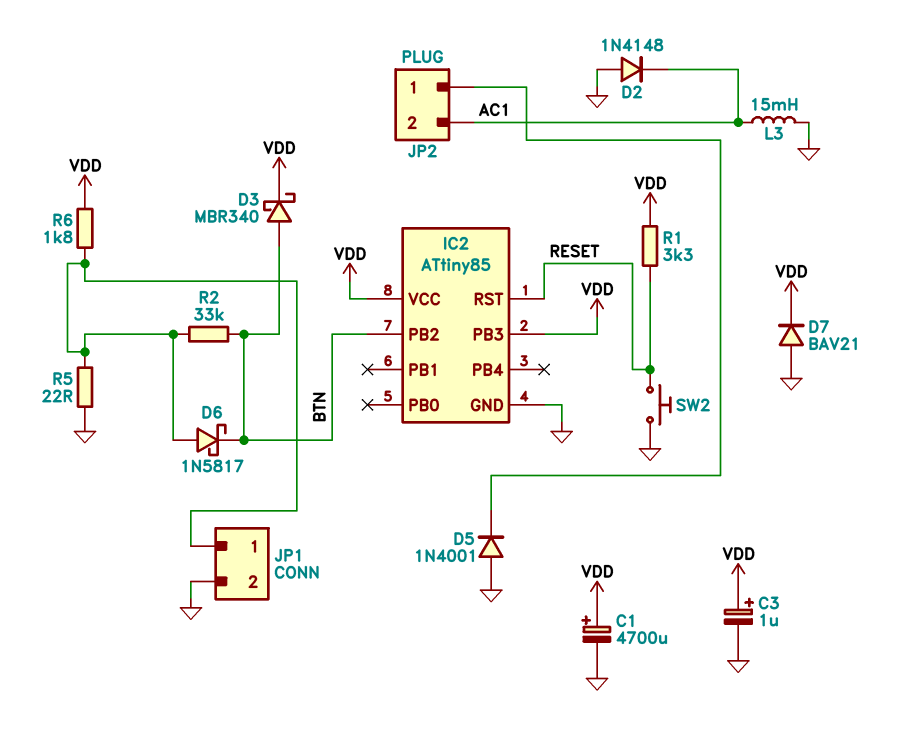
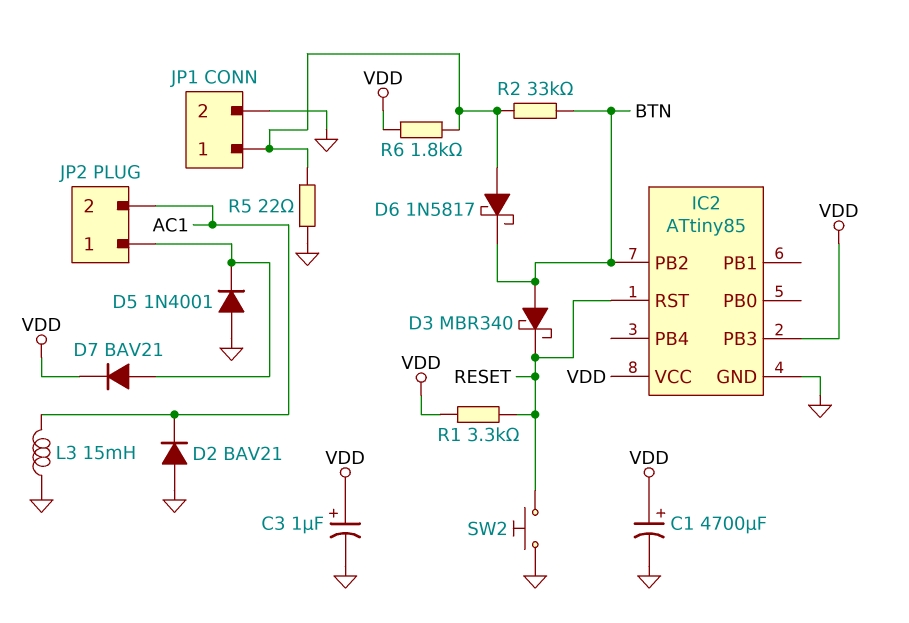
D2: diode 1N4148 (A GND, K AC1) -> diode BAV21 (A GND, K AC1)
D3: schottky MBR340 (A BTN, K VDD) -> schottky MBR340 (A BTN, K RESET)
D7: diode BAV21 (A GND, K VDD) -> diode BAV21 (A JP2/1, K VDD)

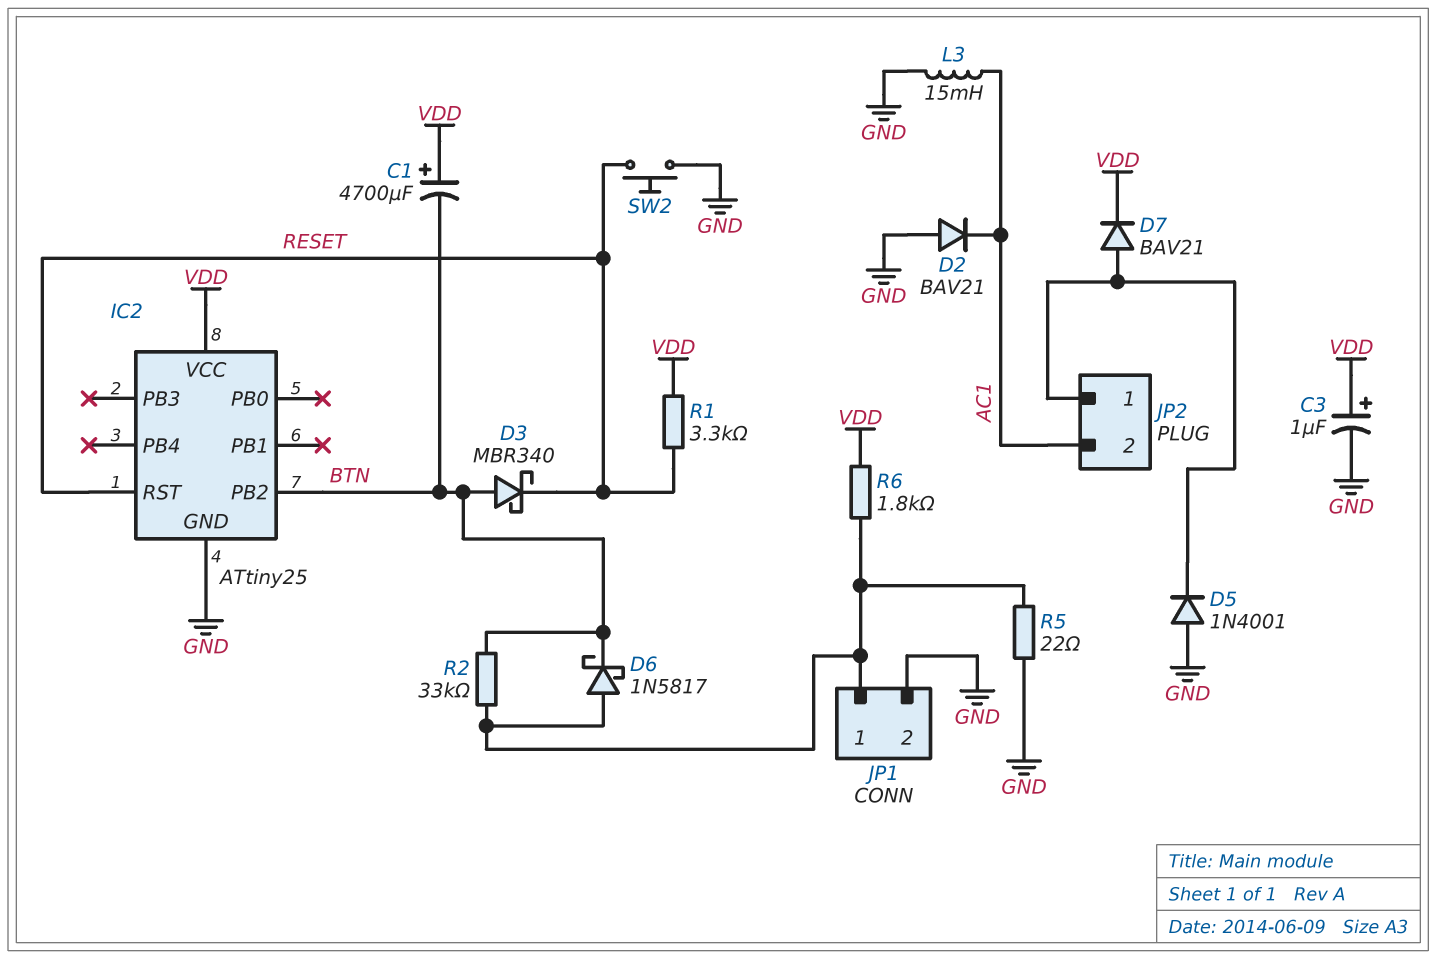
C1: 4700uF (plus VDD, minus GND) -> 4700uF (plus VDD, minus BTN)
IC2: ATtiny85 -> ATtiny25
IC2 pin PB3: VDD -> none

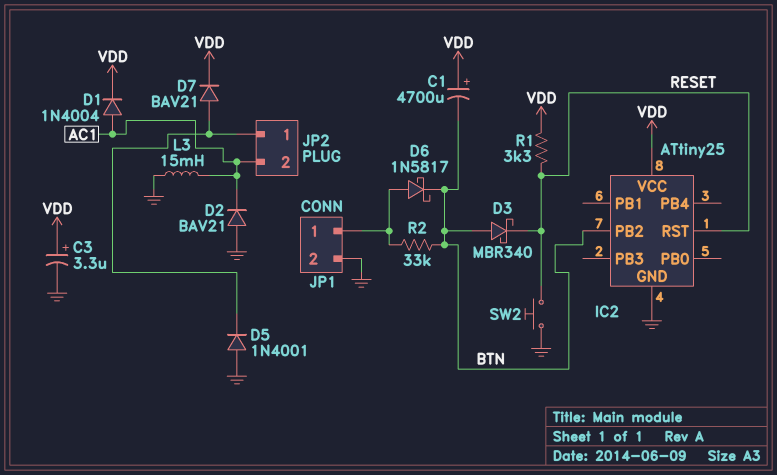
C3: 1uF (plus VDD, minus GND) -> 3.3uF (plus VDD, minus GND)
D1: none -> diode 1N4004 (A AC1, K VDD)
R5: 22 (GND, JP1/1) -> none
R6: 1.8k (JP1/1, VDD) -> none

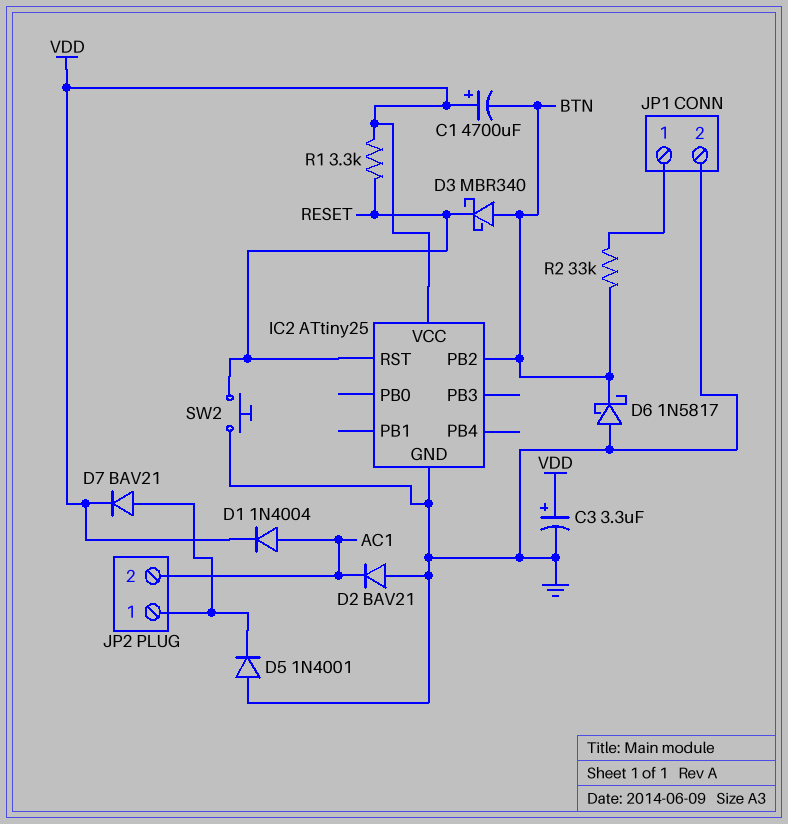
D6: schottky 1N5817 (A JP1/1, K BTN) -> schottky 1N5817 (A GND, K BTN)
L3: 15mH (AC1, GND) -> none

